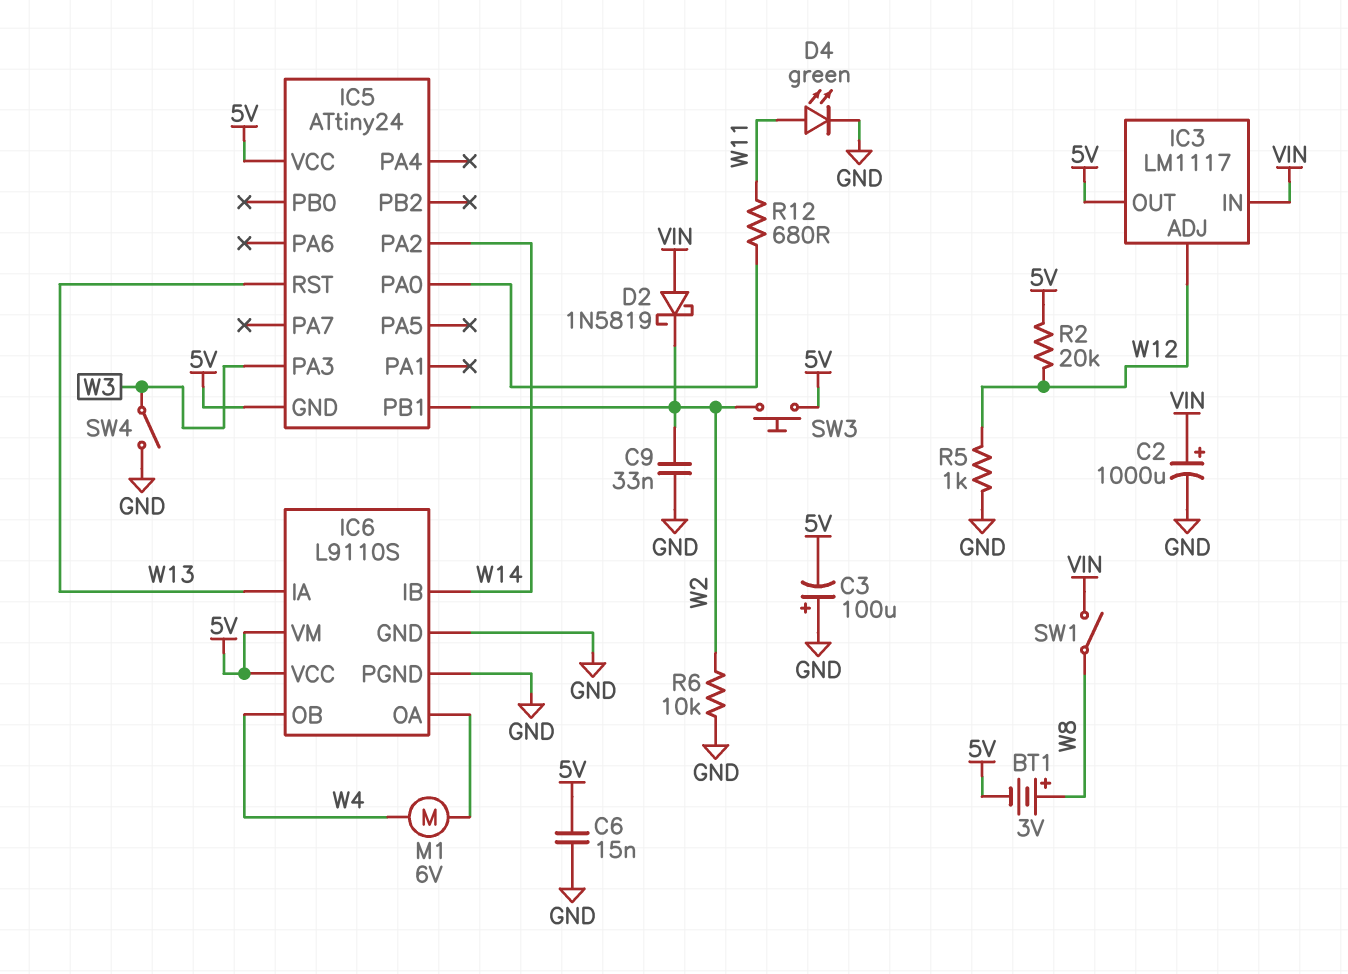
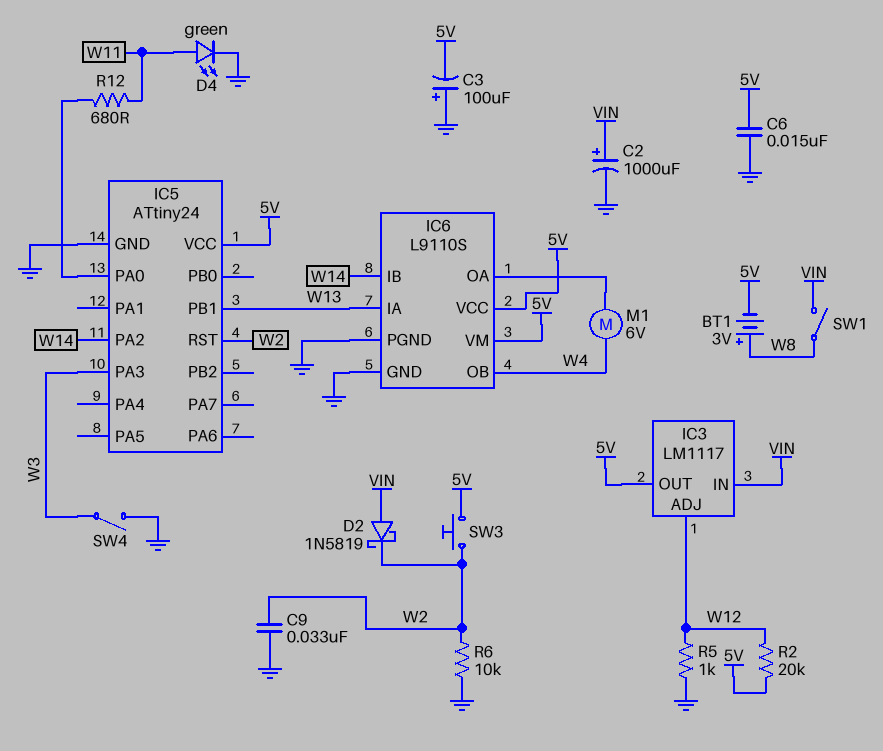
IC5 pin GND: 5V -> GND
IC5 pin PB1: W2 -> W13
IC5 pin RST: W13 -> W2

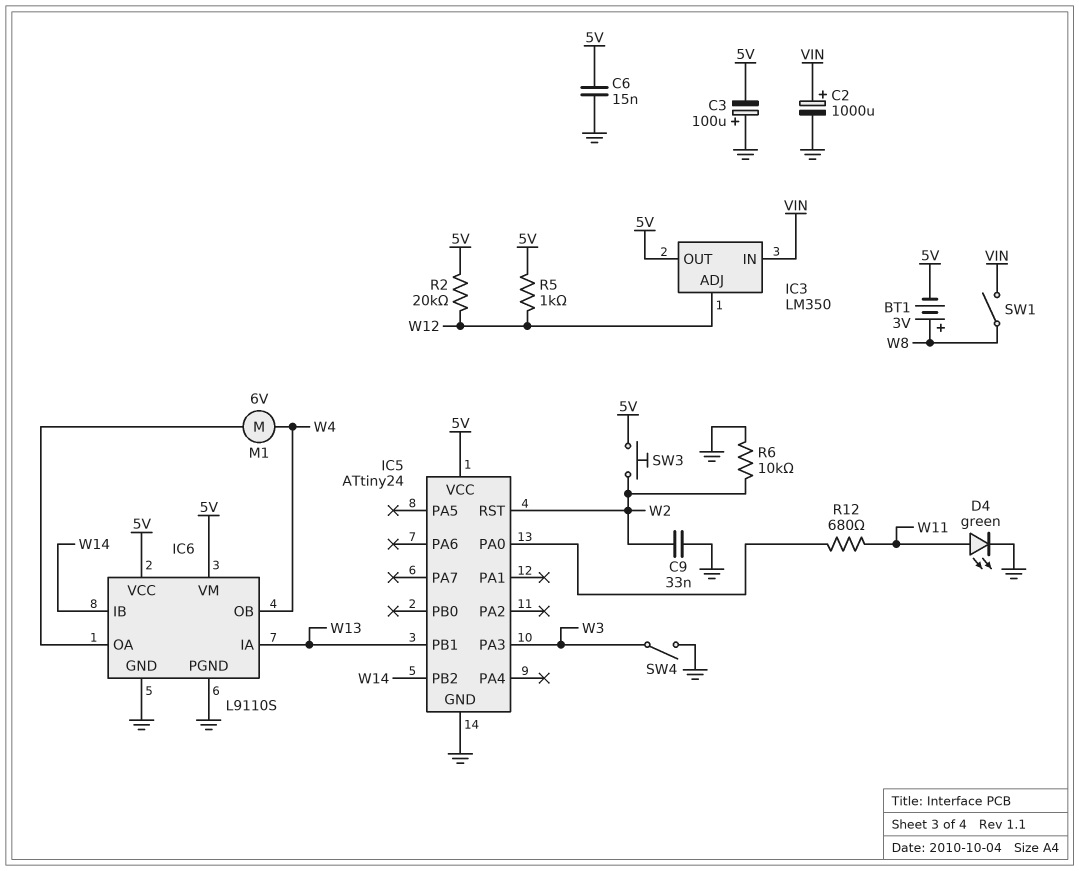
D2: schottky 1N5819 (A VIN, K W2) -> none
IC3: LM1117 -> LM350
IC5 pin PA2: W14 -> none
IC5 pin PB2: none -> W14
R5: 1k (GND, W12) -> 1k (5V, W12)

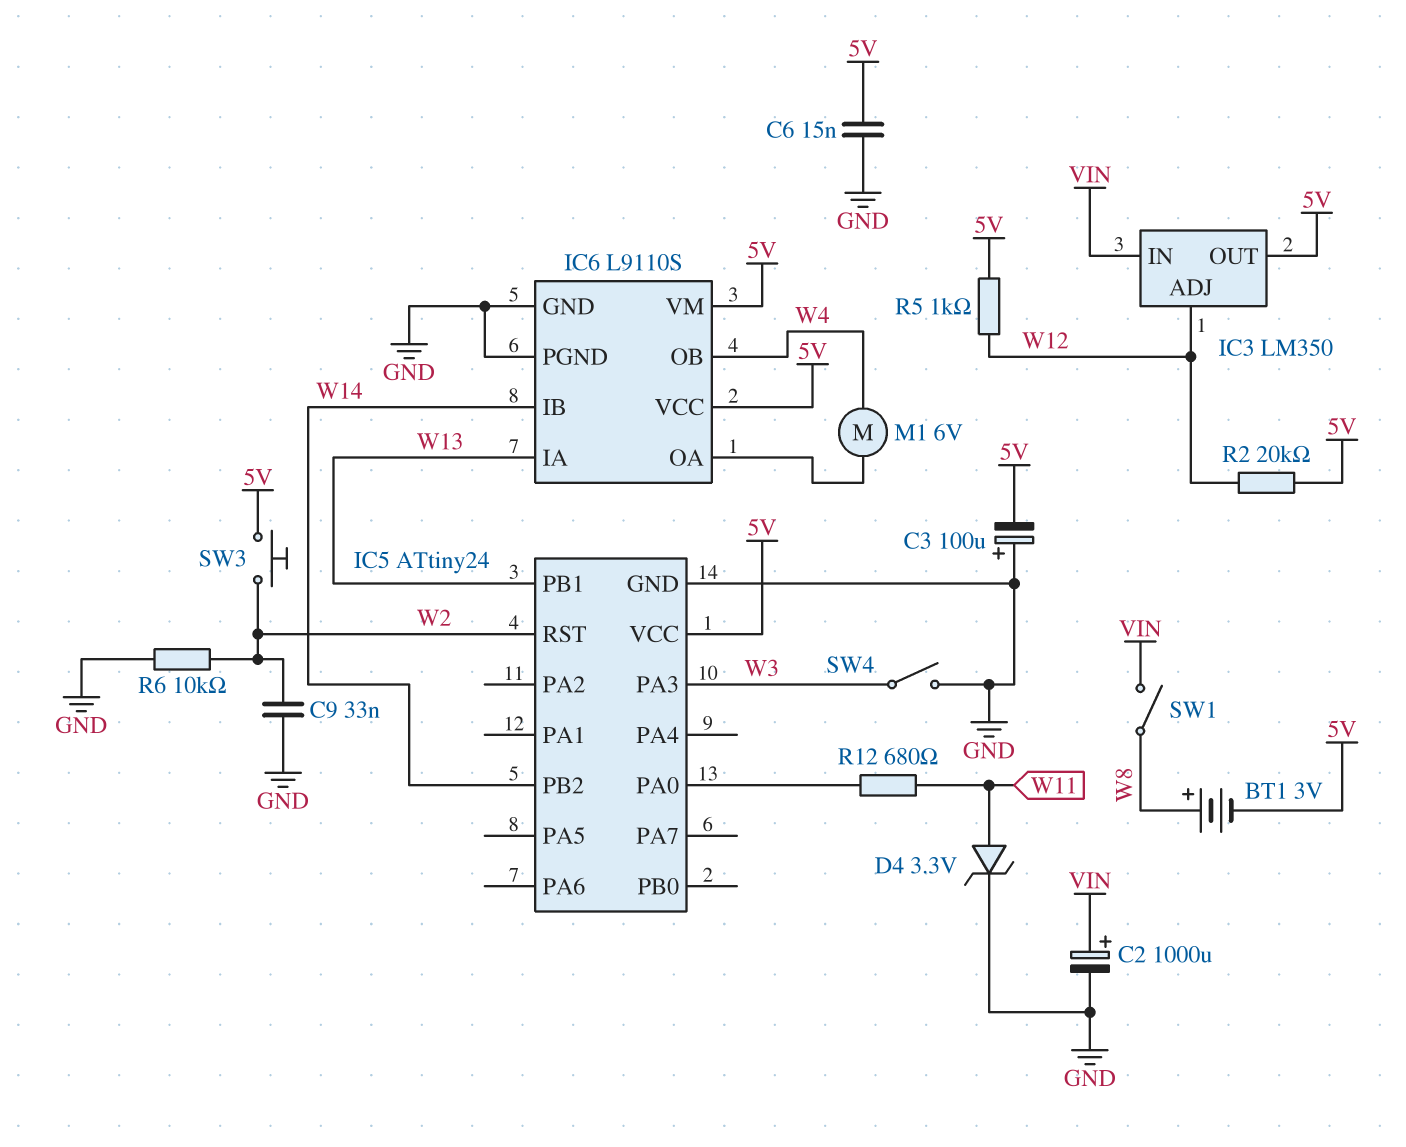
D4: LED green (A W11, K GND) -> zener 3.3V (A W11, K GND)

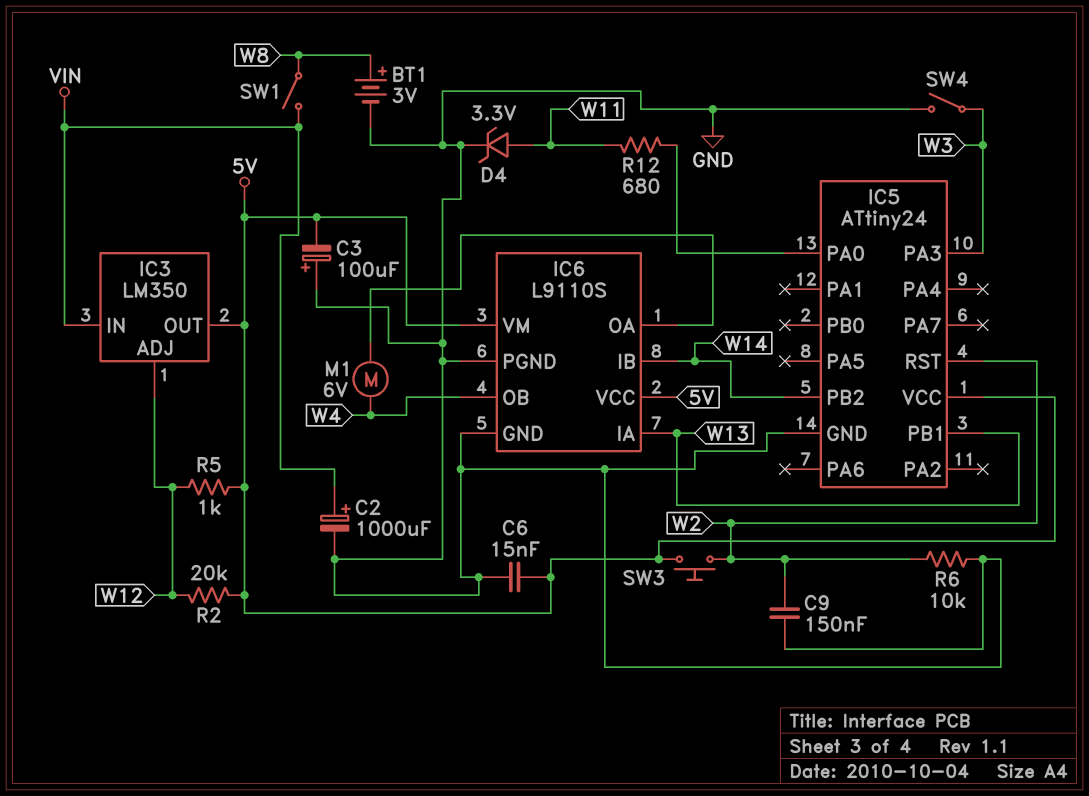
BT1: 3V (plus W8, minus 5V) -> 3V (plus W8, minus GND)
C9: 33nF (GND, W2) -> 150nF (GND, W2)

